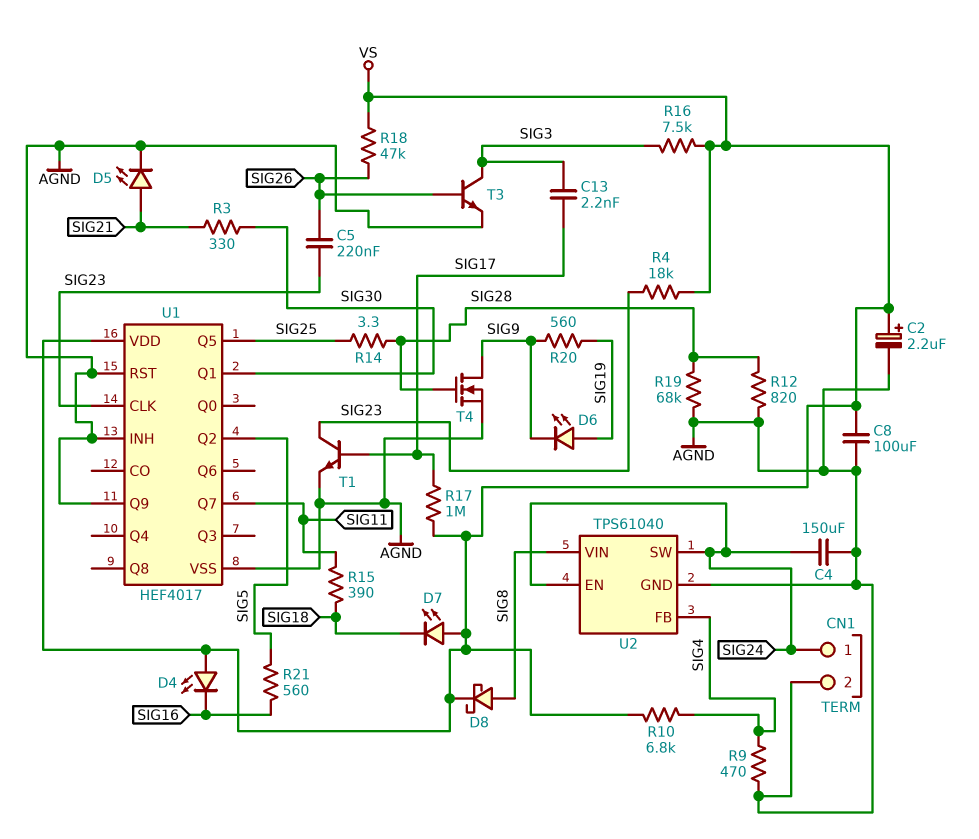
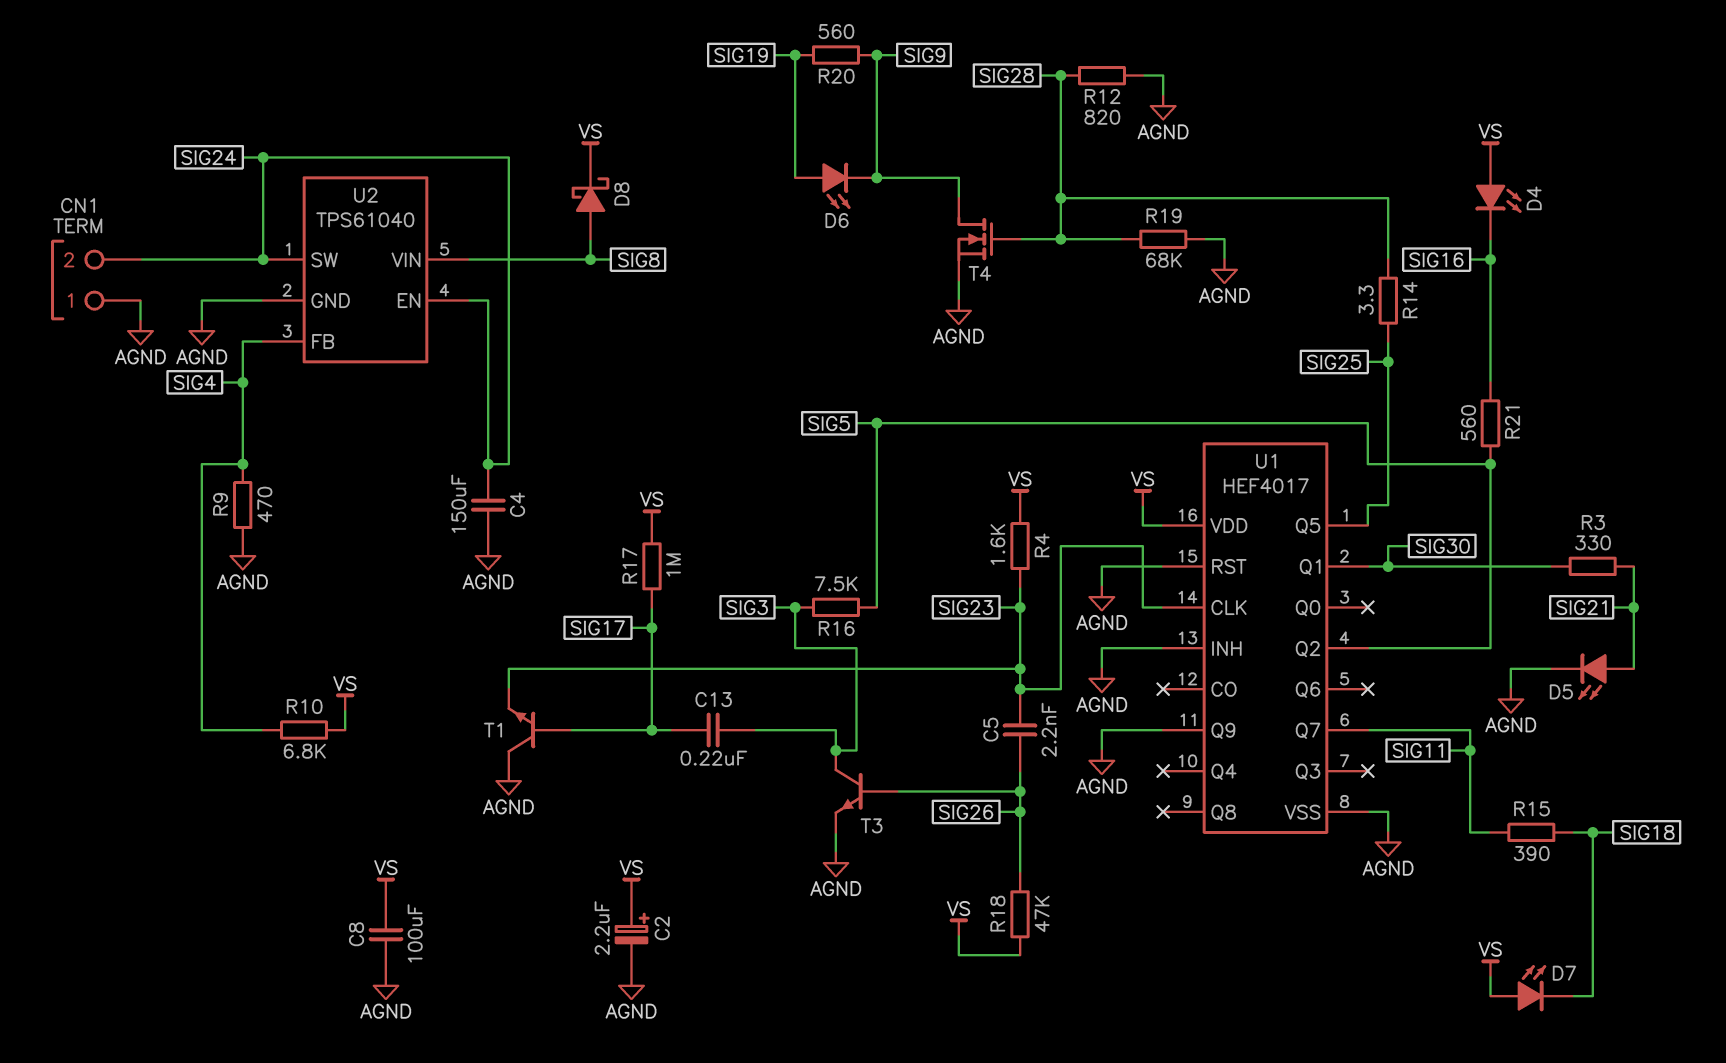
C5: 220nF (SIG23, SIG26) -> 2.2nF (SIG23, SIG26)
C13: 2.2nF (SIG3, SIG17) -> 220nF (SIG3, SIG17)
CN1 pin 1: SIG24 -> AGND
CN1 pin 2: AGND -> SIG24
R4: 18k (SIG23, VS) -> 1.6k (SIG23, VS)
R16: 7.5k (SIG3, VS) -> 7.5k (SIG3, SIG5)
T1: NPN (B SIG17, C SIG23, E AGND) -> NPN (B SIG17, C AGND, E SIG23)

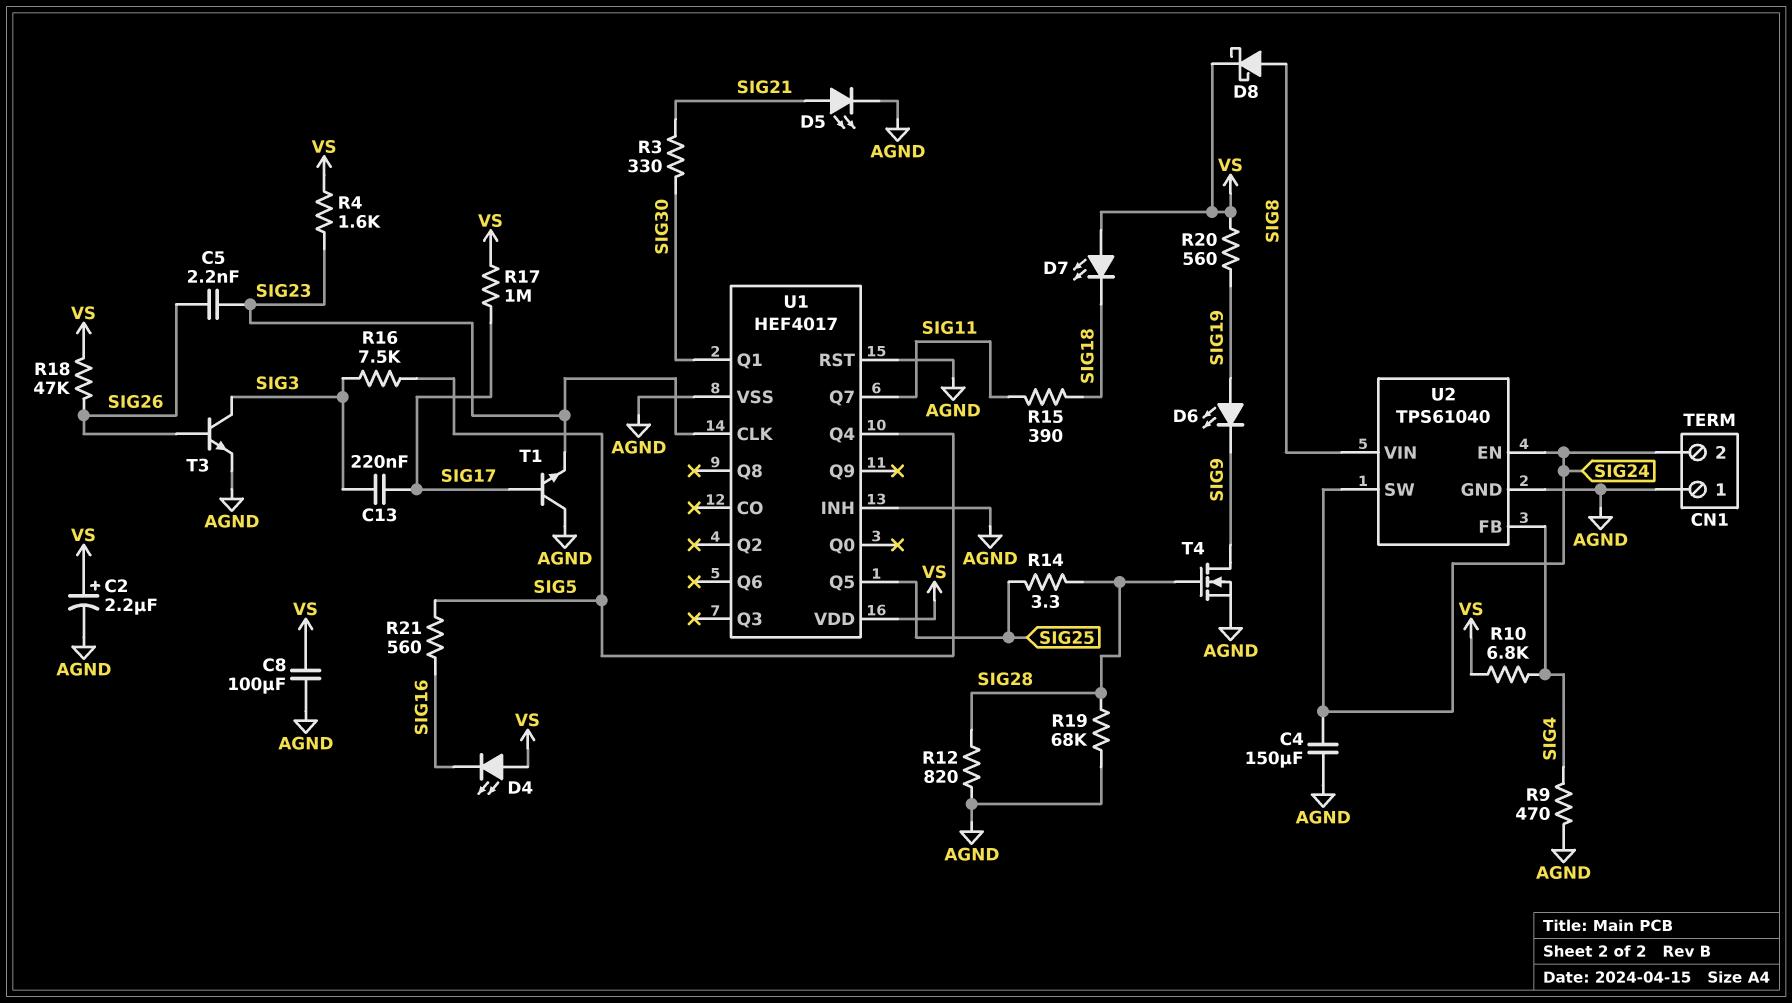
R20: 560 (SIG9, SIG19) -> 560 (SIG19, VS)
U1 pin Q2: SIG5 -> none
U1 pin Q4: none -> SIG5
U1 pin Q9: AGND -> none

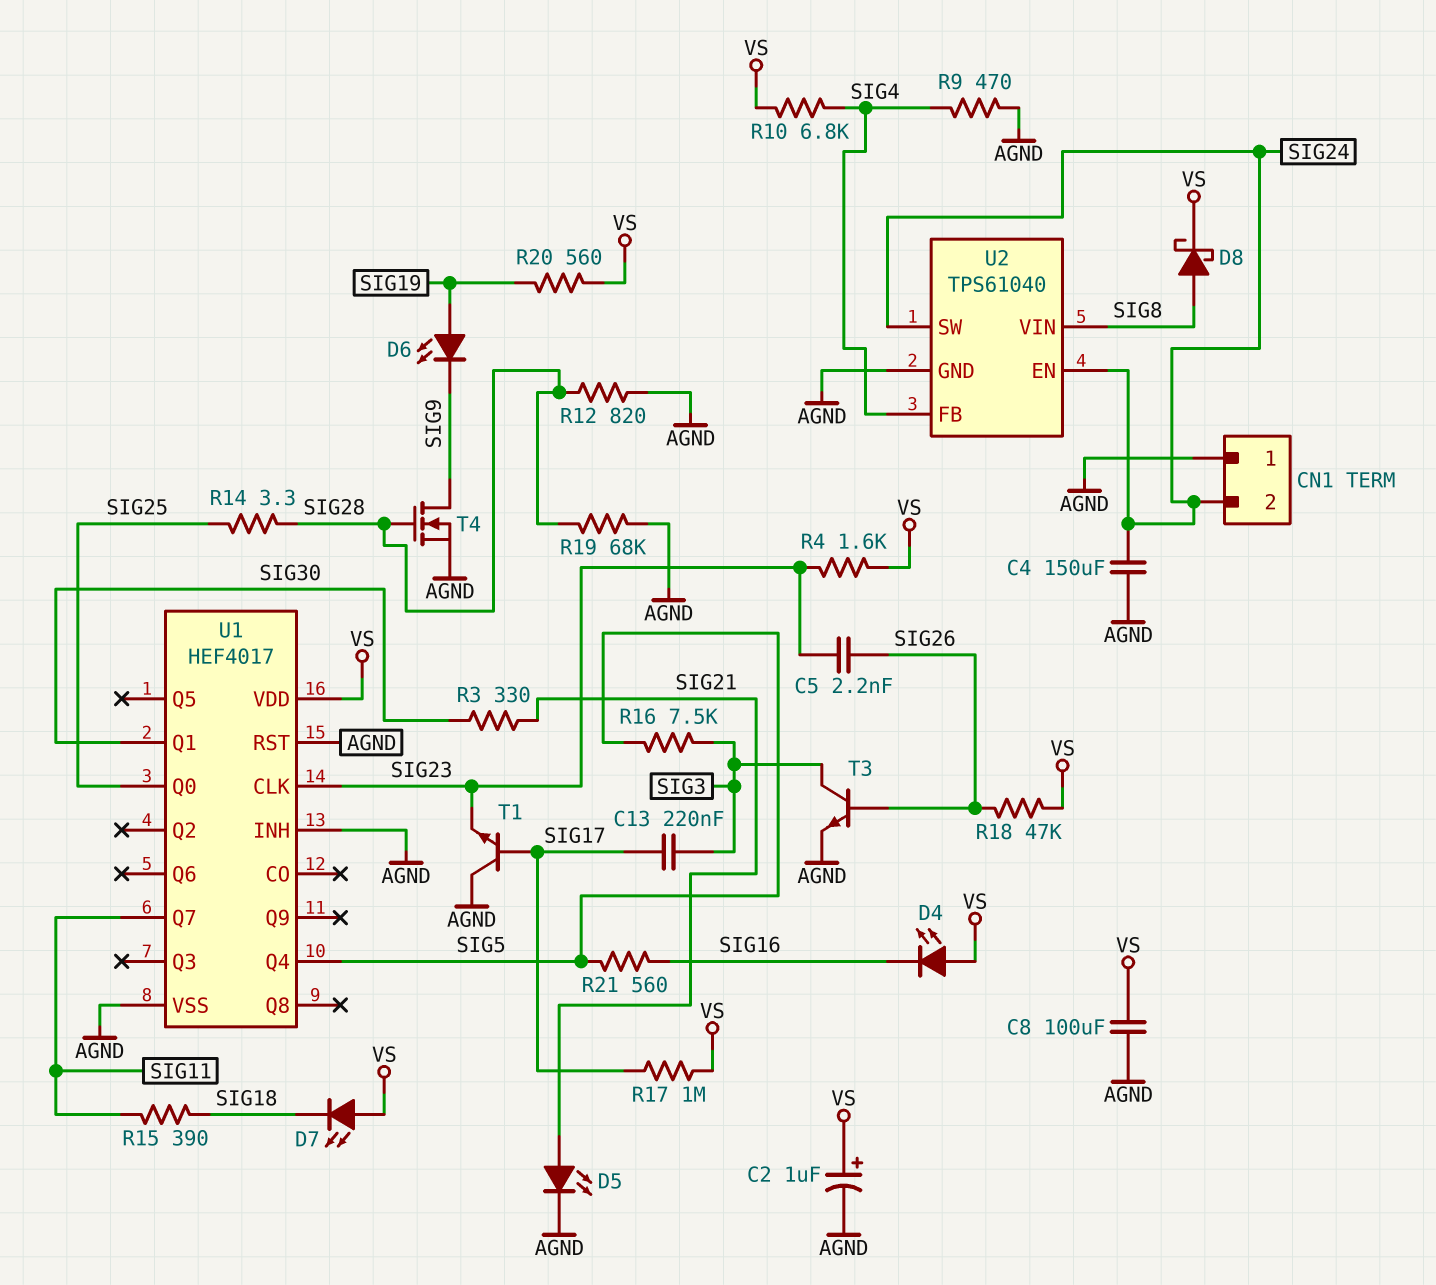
C2: 2.2uF (plus VS, minus AGND) -> 1uF (plus VS, minus AGND)
U1 pin Q0: none -> SIG25
U1 pin Q5: SIG25 -> none

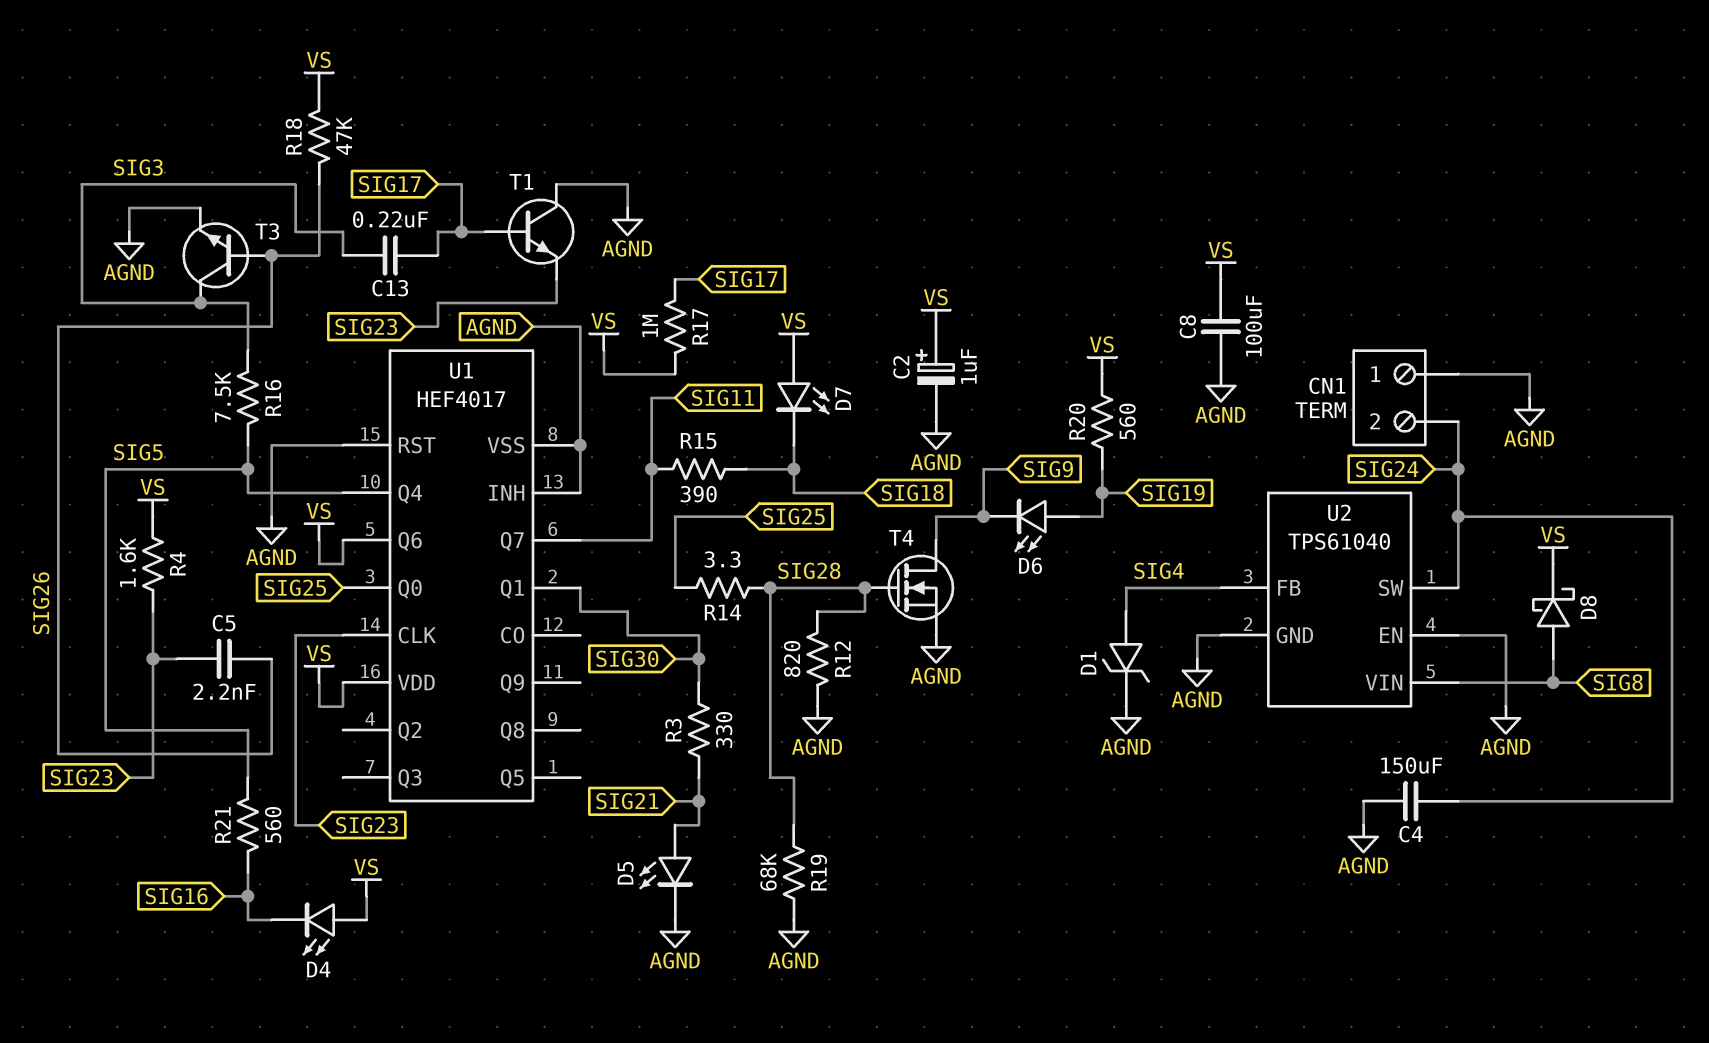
D1: none -> zener (A SIG4, K AGND)
R9: 470 (AGND, SIG4) -> none
R10: 6.8k (SIG4, VS) -> none
U1 pin Q6: none -> VS
U2 pin EN: SIG24 -> AGND

